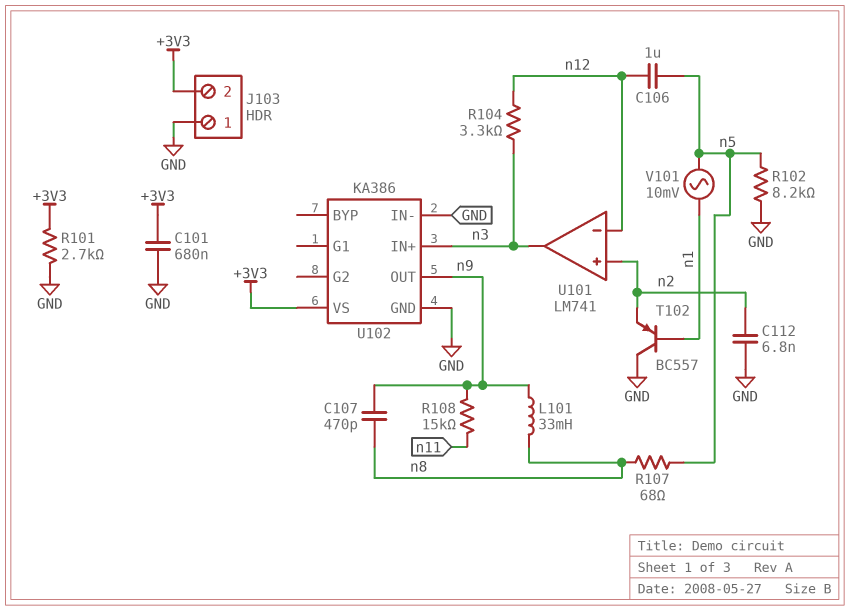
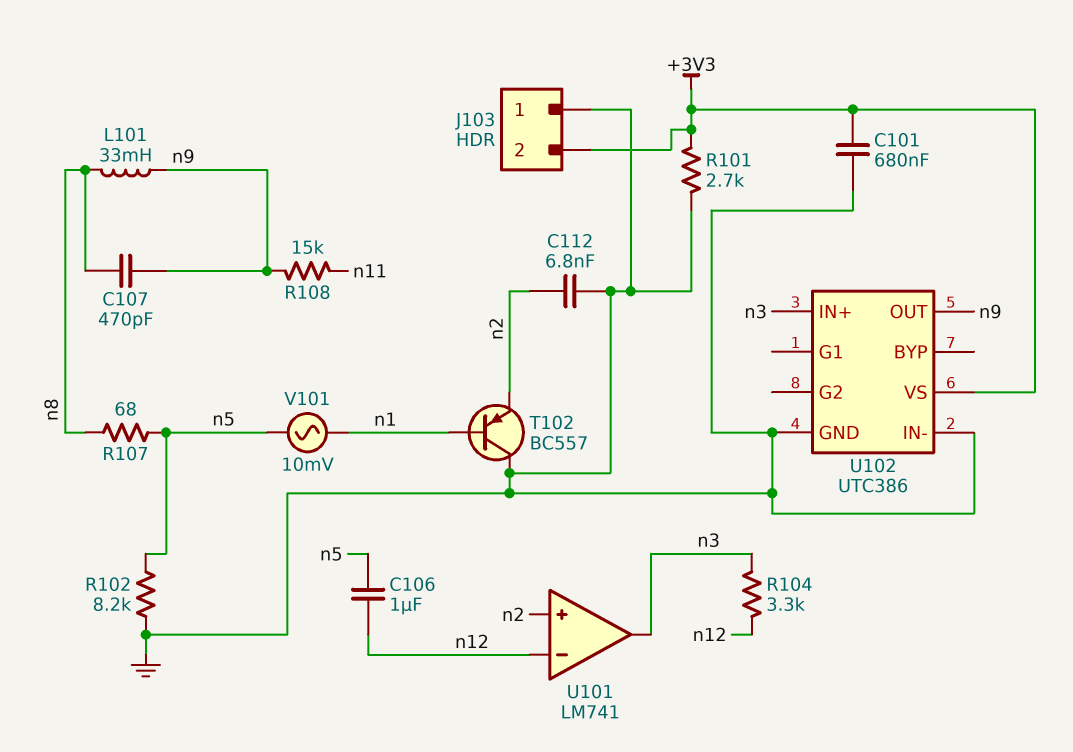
U102: KA386 -> UTC386

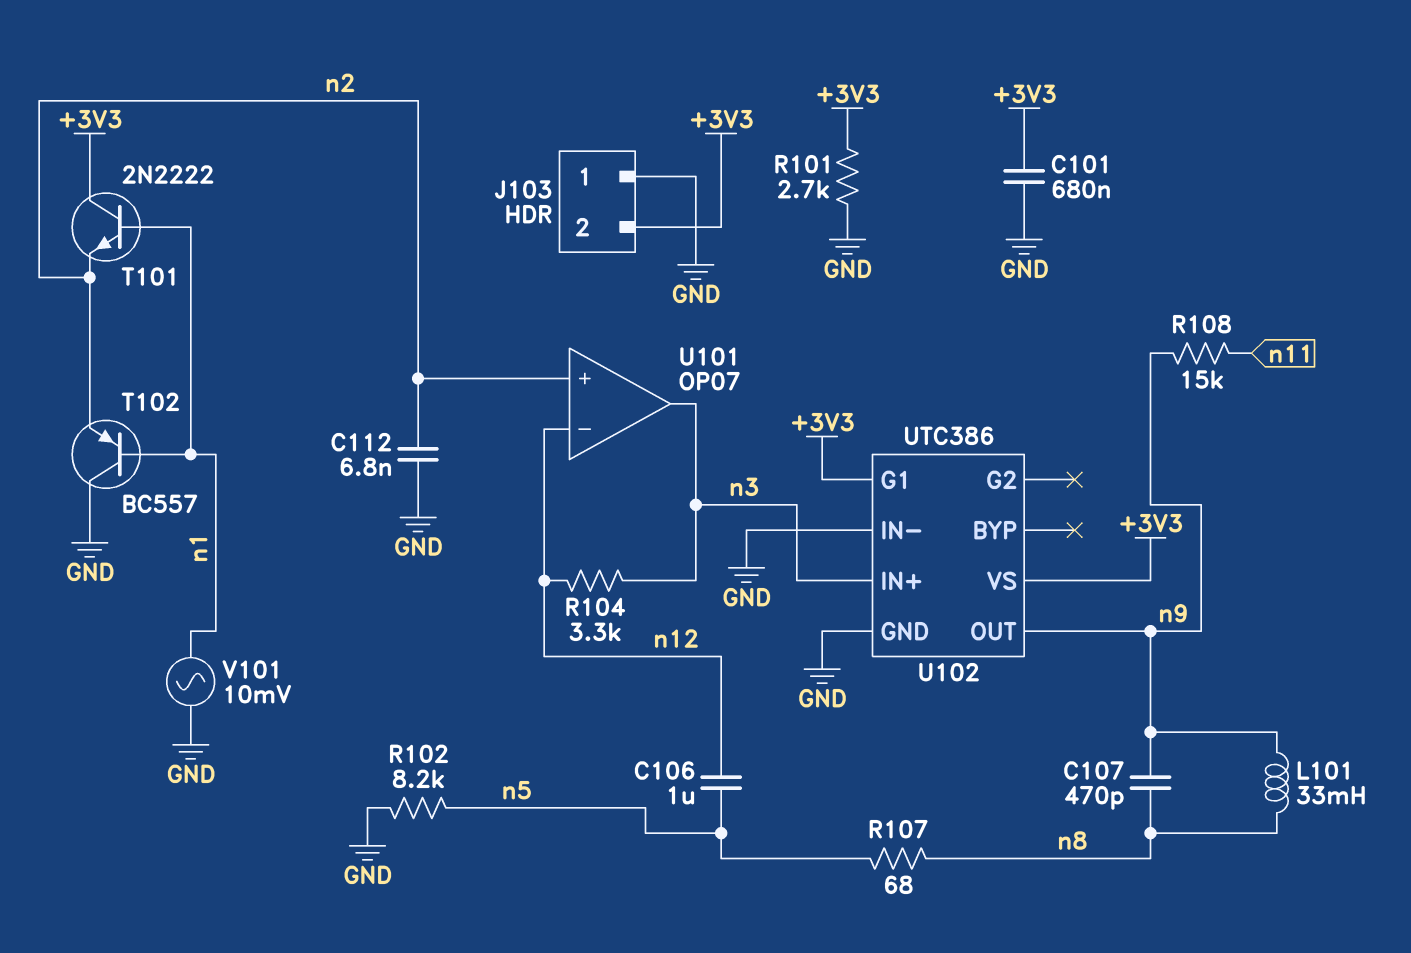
T101: none -> NPN 2N2222 (B n1, C +3V3, E n2)
U101: LM741 -> OP07
U102 pin G1: none -> +3V3
V101: AC 10mV (n1, n5) -> AC 10mV (GND, n1)

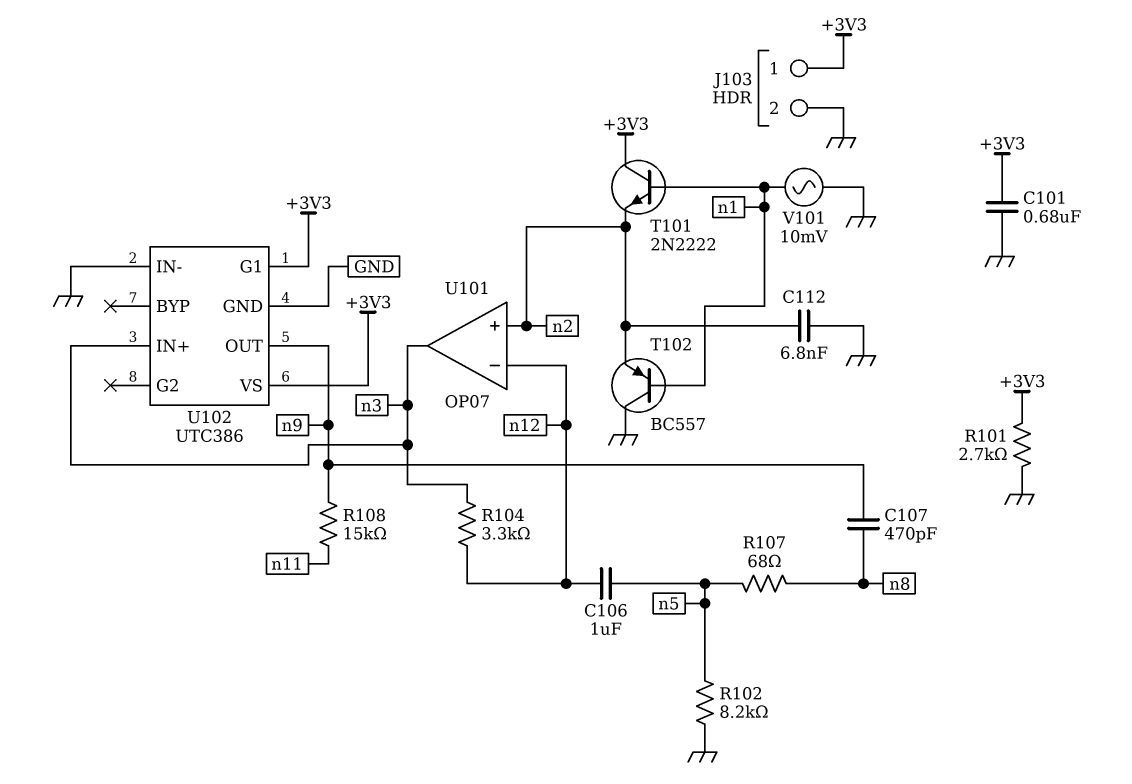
J103 pin 1: GND -> +3V3
J103 pin 2: +3V3 -> GND
L101: 33mH (n8, n9) -> none

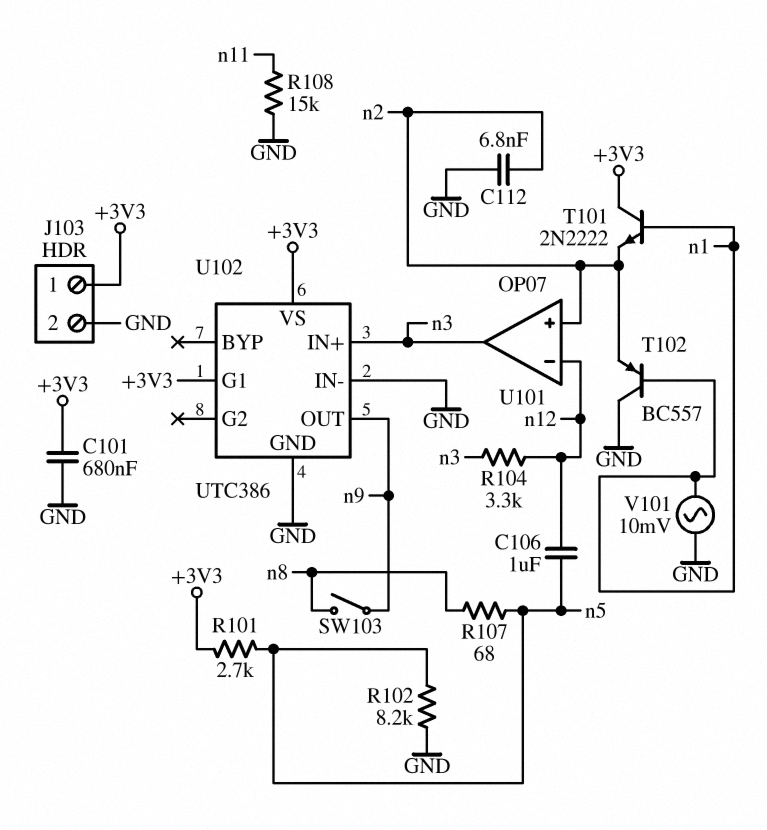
C107: 470pF (n8, n9) -> none
R101: 2.7k (+3V3, GND) -> 2.7k (+3V3, n5)
R108: 15k (n9, n11) -> 15k (GND, n11)
SW103: none -> switch (n8, n9)

